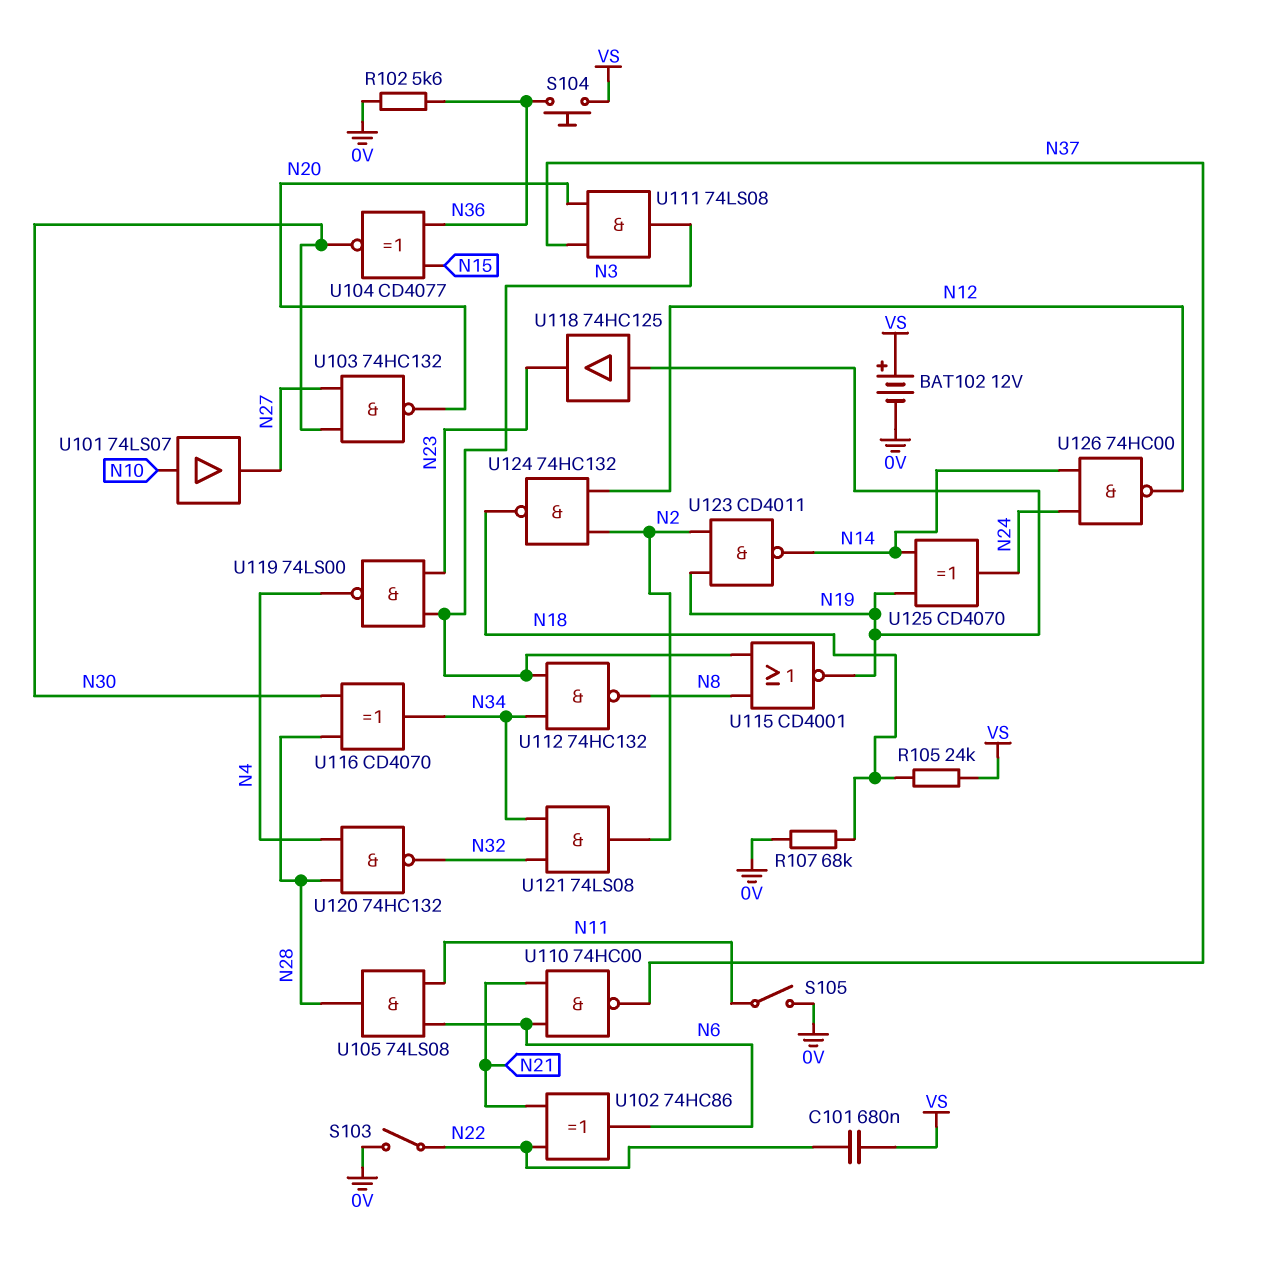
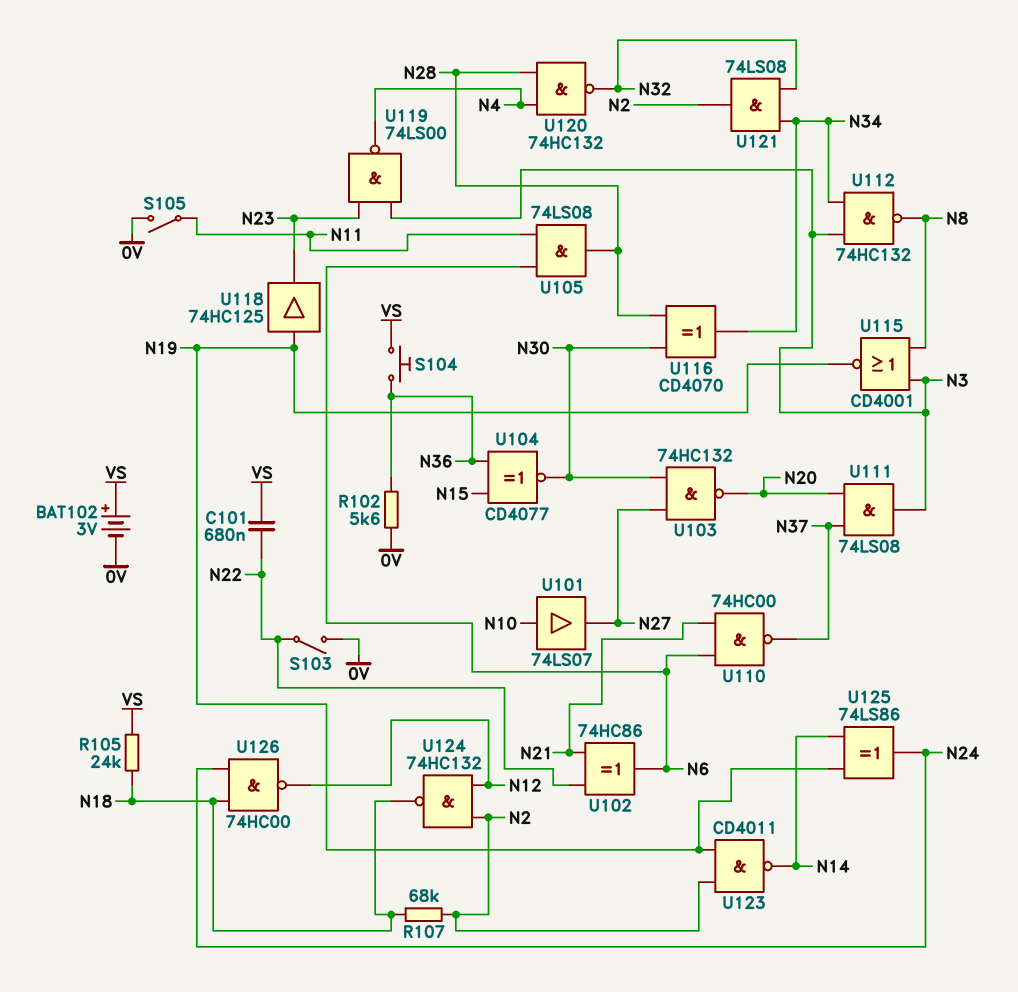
BAT102: 12V (plus VS, minus 0V) -> 3V (plus VS, minus 0V)
R107: 68k (0V, N18) -> 68k (N2, N18)
U125: XOR CD4070 (in N14, in N19, out N24) -> XOR 74LS86 (in N14, in N19, out N24)
U126: NAND 74HC00 (in N14, in N24, out N12) -> NAND 74HC00 (in N18, in N24, out N12)

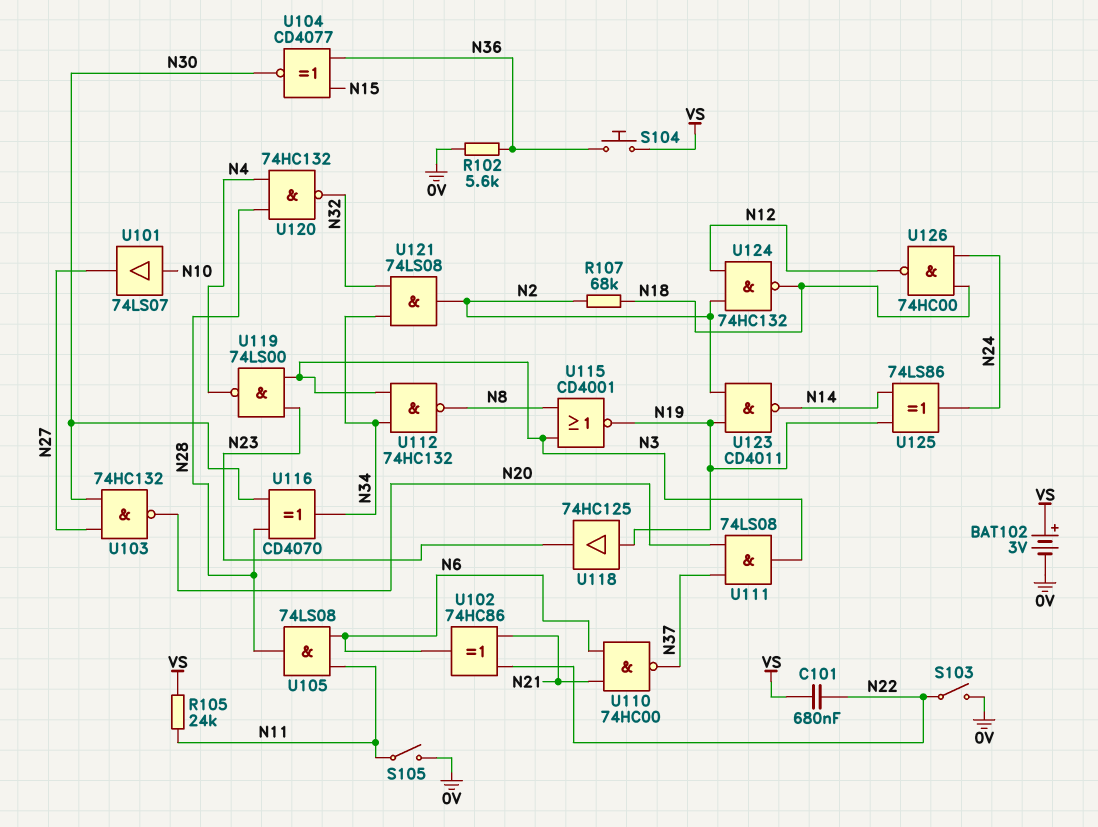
R105: 24k (N18, VS) -> 24k (N11, VS)

